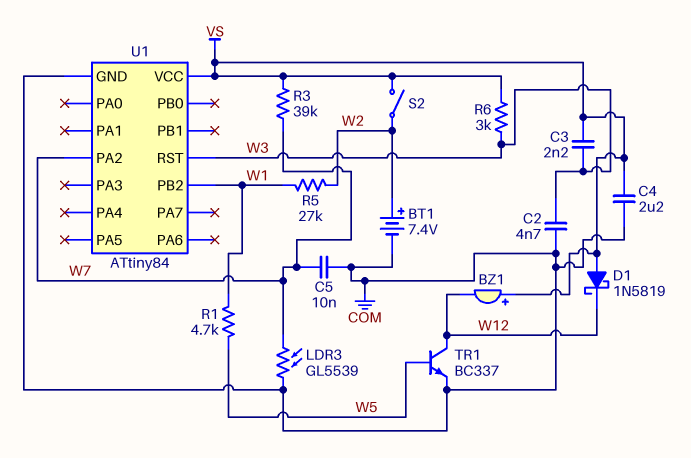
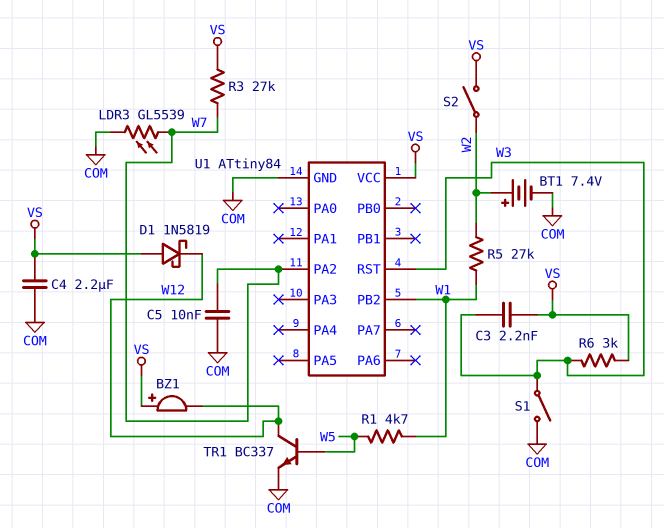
C2: 4.7nF (COM, W3) -> none
R3: 39k (VS, W7) -> 27k (VS, W7)
S1: none -> switch (COM, W3)

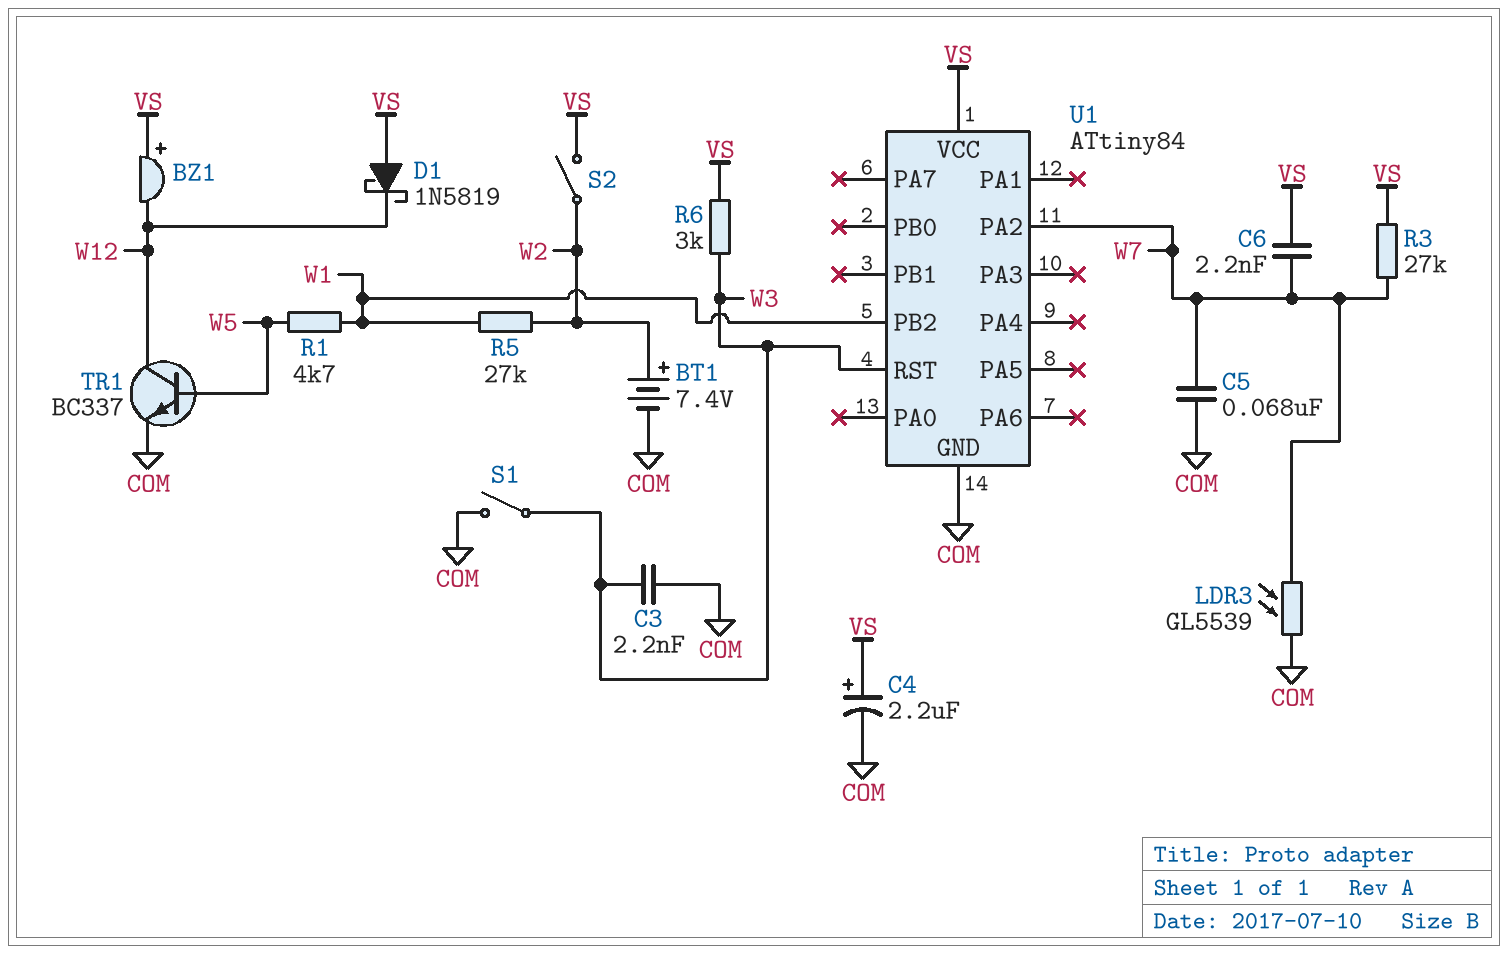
C3: 2.2nF (VS, W3) -> 2.2nF (COM, W3)
C4: 2.2uF (COM, VS) -> 2.2uF (plus VS, minus COM)
C5: 10nF (COM, W7) -> 68nF (COM, W7)
C6: none -> 2.2nF (VS, W7)

